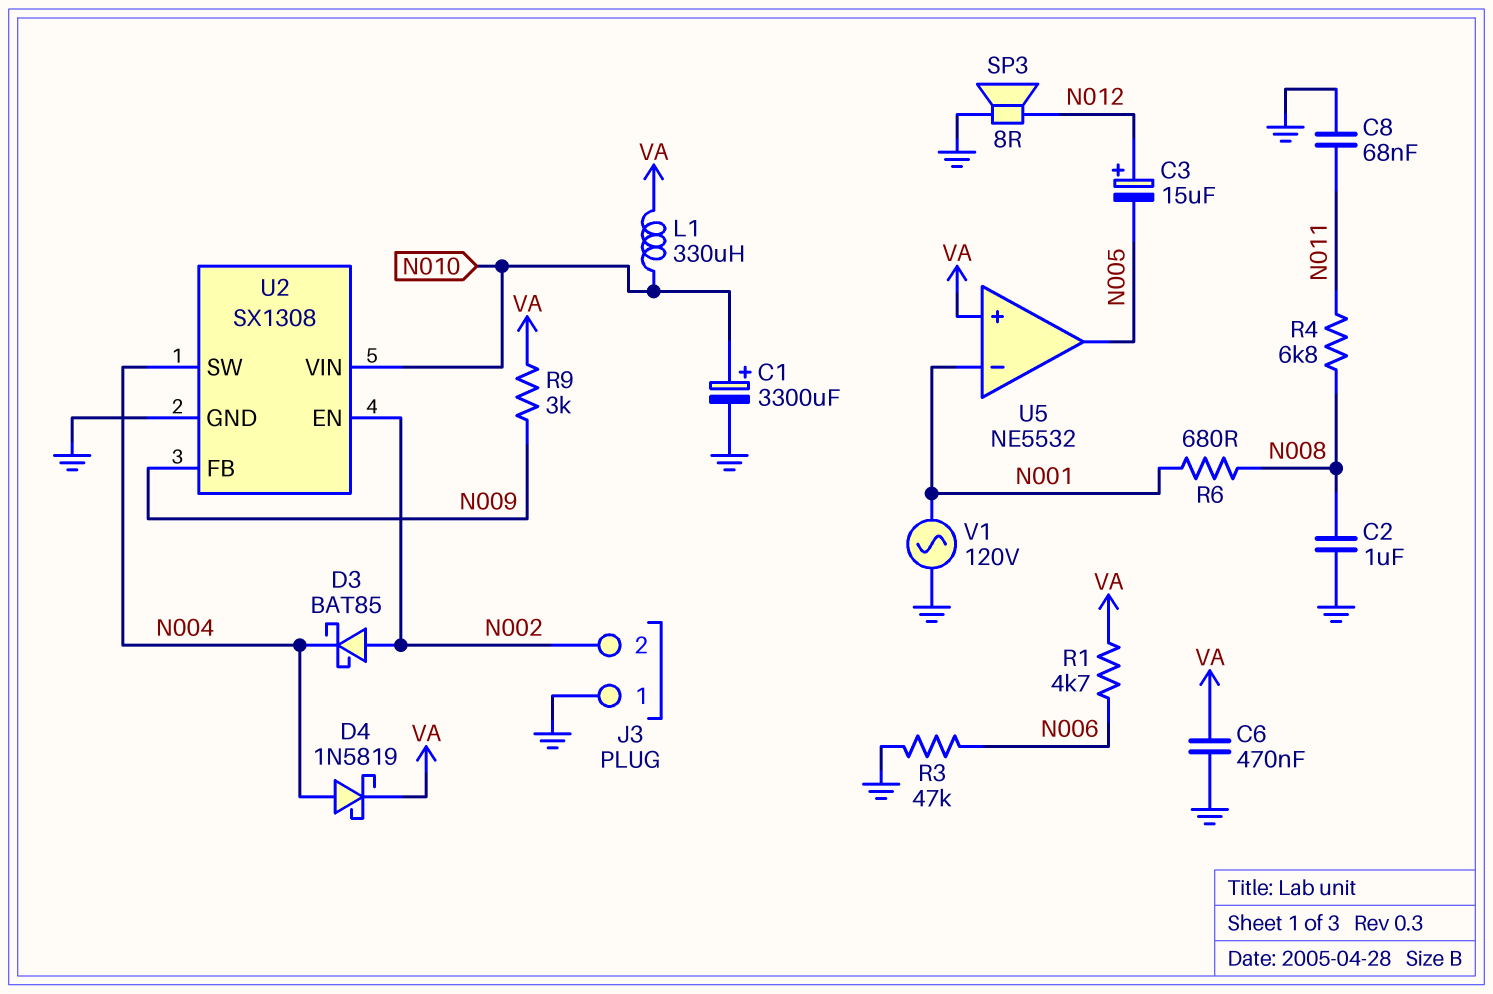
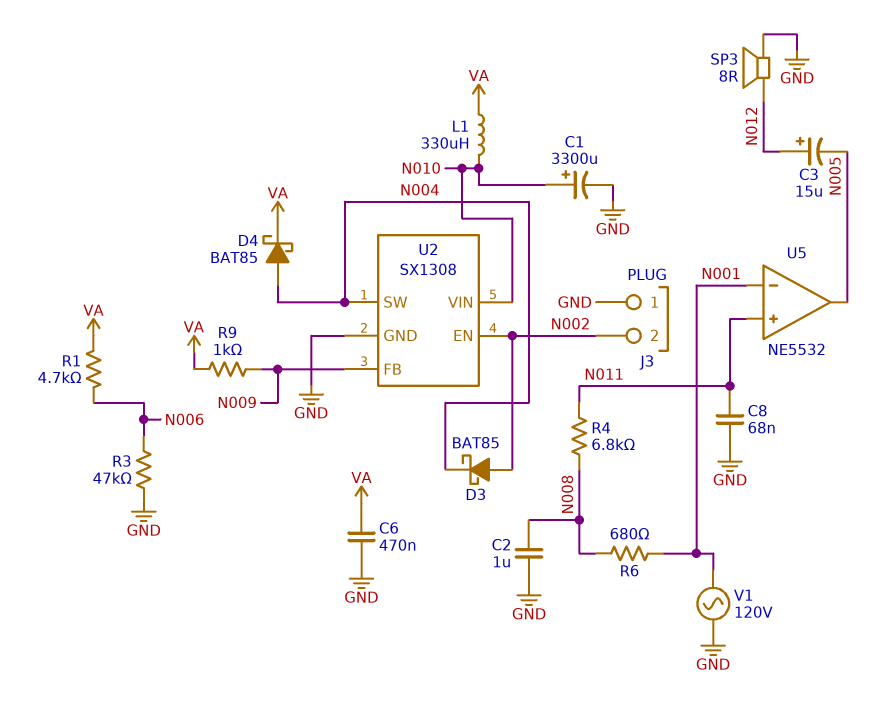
D4: schottky 1N5819 (A N004, K VA) -> schottky BAT85 (A N004, K VA)
R9: 3k (N009, VA) -> 1k (N009, VA)
U5 pin in+: VA -> N011

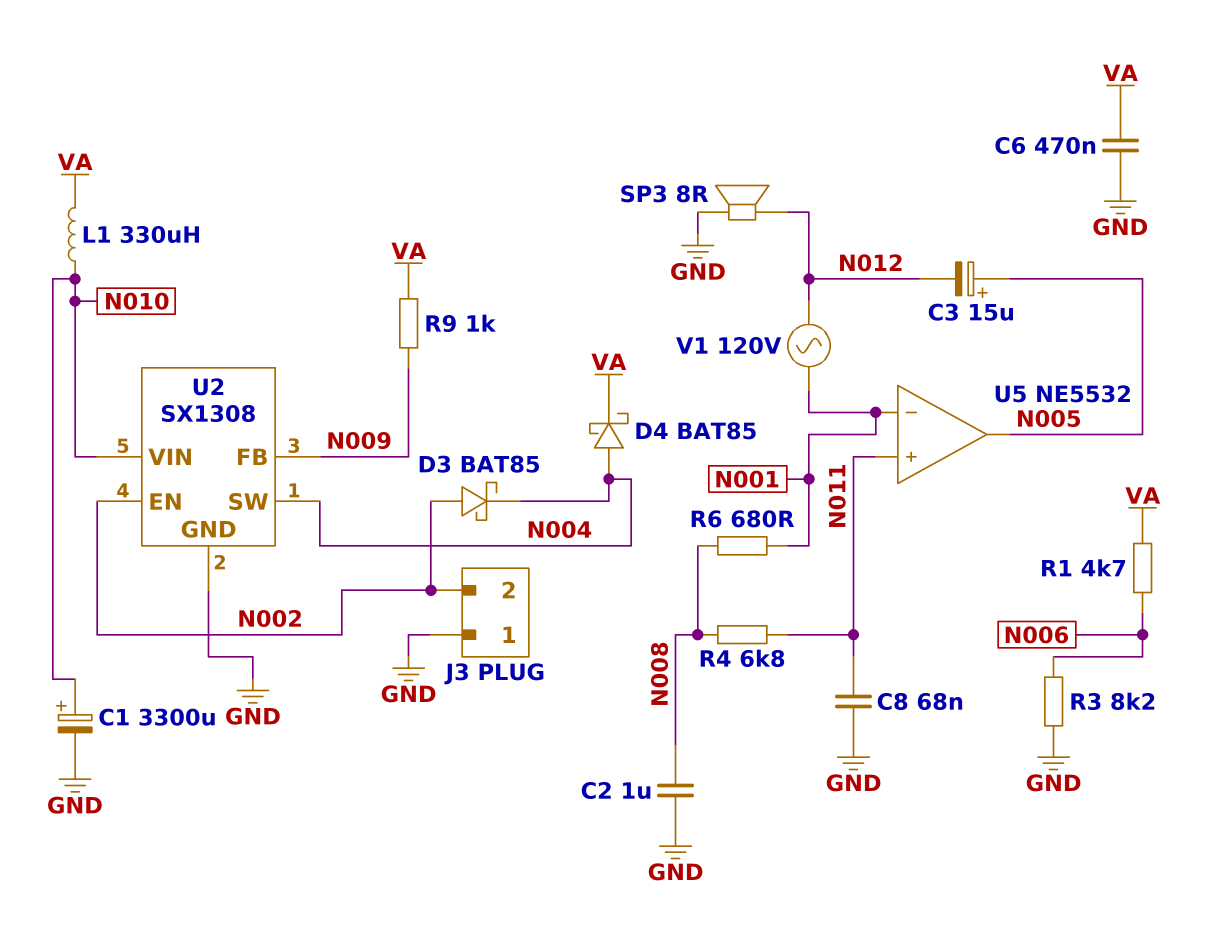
C3: 15uF (plus N012, minus N005) -> 15uF (plus N005, minus N012)
R3: 47k (GND, N006) -> 8.2k (GND, N006)
V1: AC 120V (GND, N001) -> AC 120V (N001, N012)

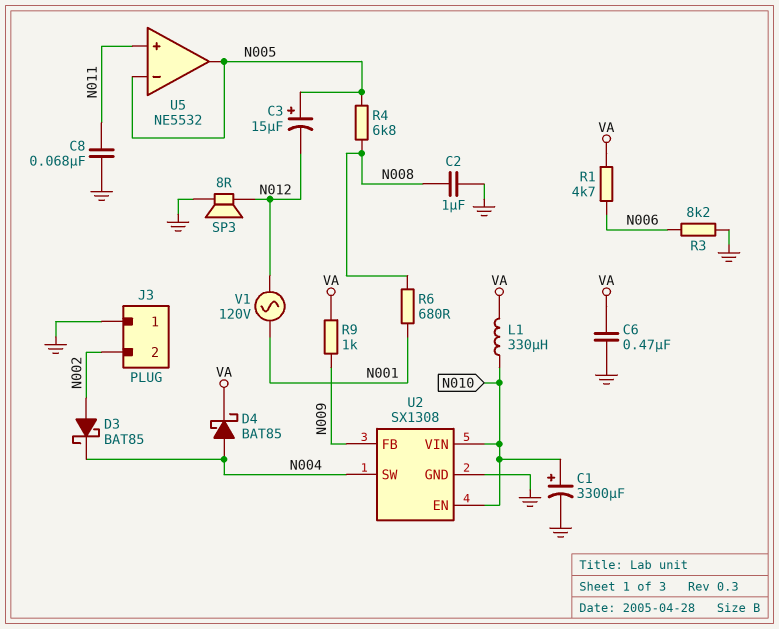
R4: 6.8k (N008, N011) -> 6.8k (N005, N008)
U2 pin EN: N002 -> N010
U5 pin in-: N001 -> N005

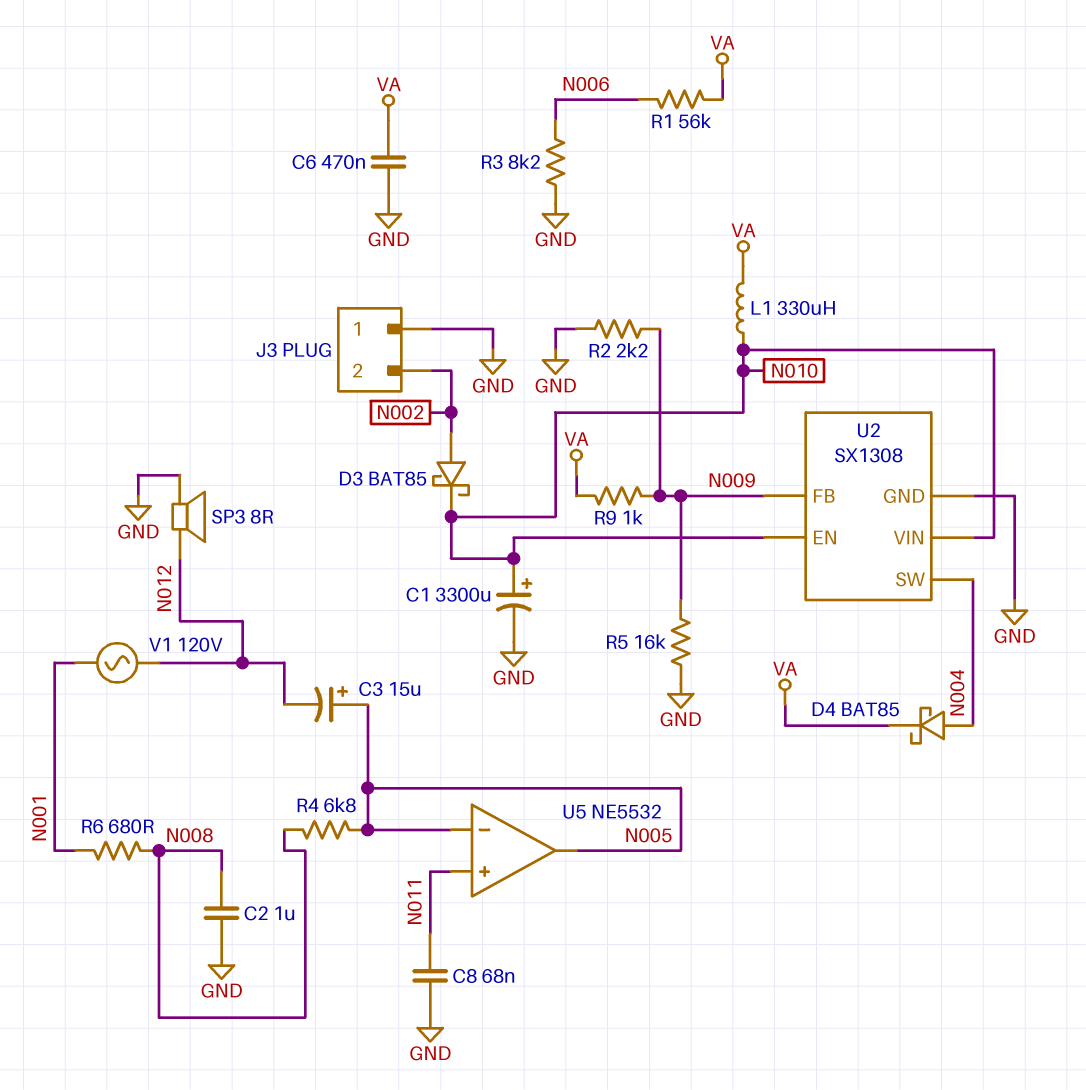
D3: schottky BAT85 (A N002, K N004) -> schottky BAT85 (A N002, K N010)
R1: 4.7k (N006, VA) -> 56k (N006, VA)
R2: none -> 2.2k (GND, N009)
R5: none -> 16k (GND, N009)

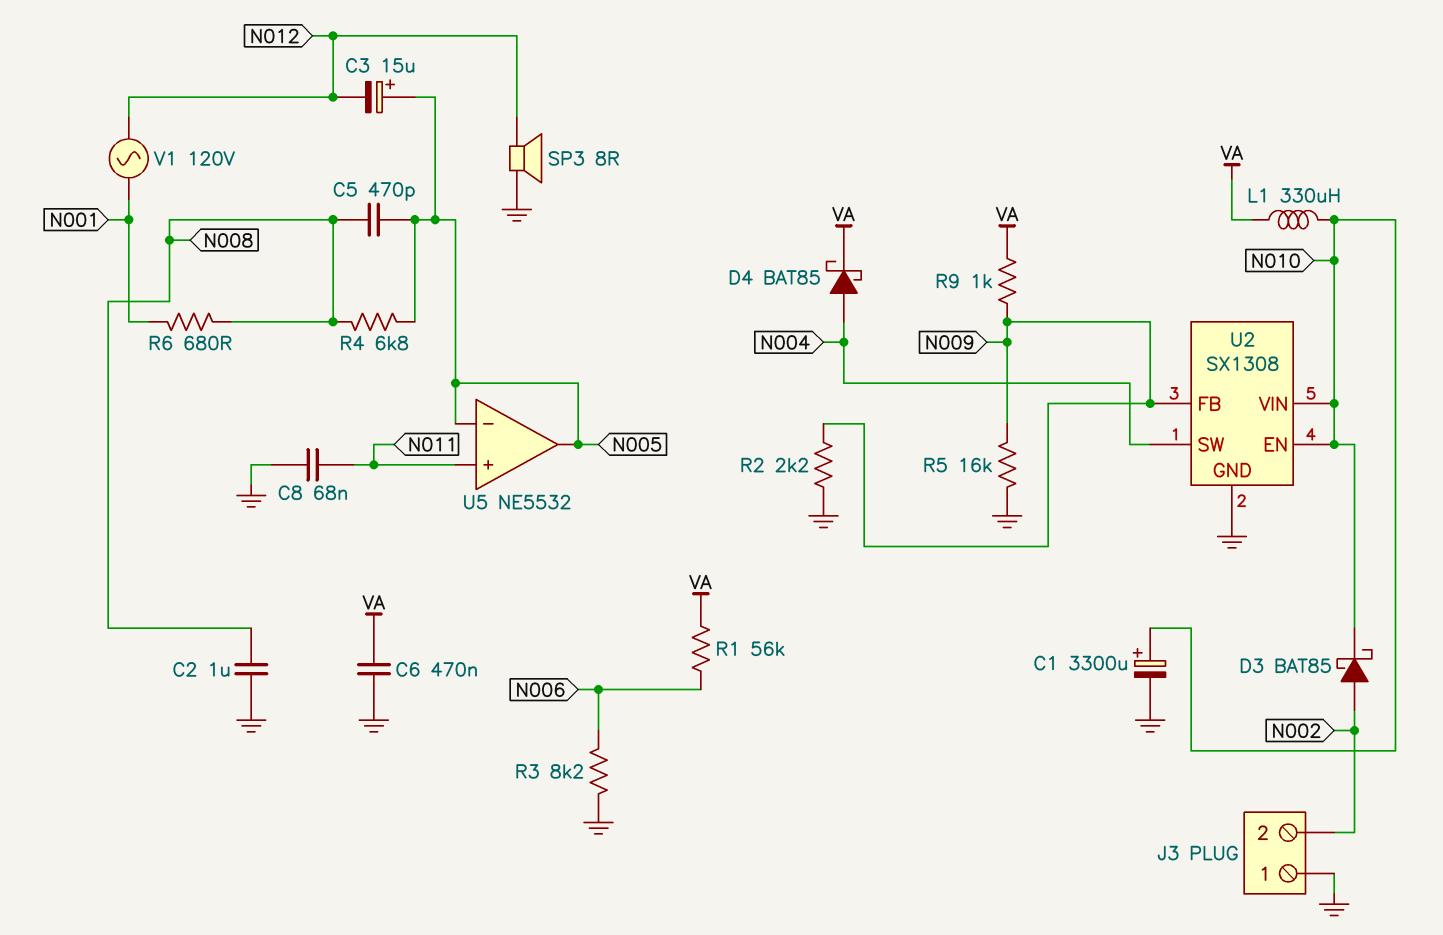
C5: none -> 470pF (N005, N008)

